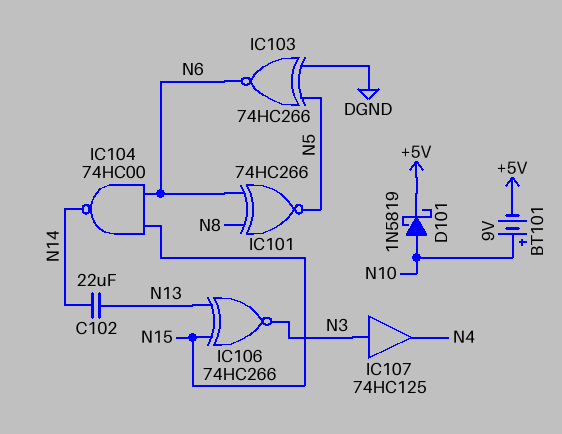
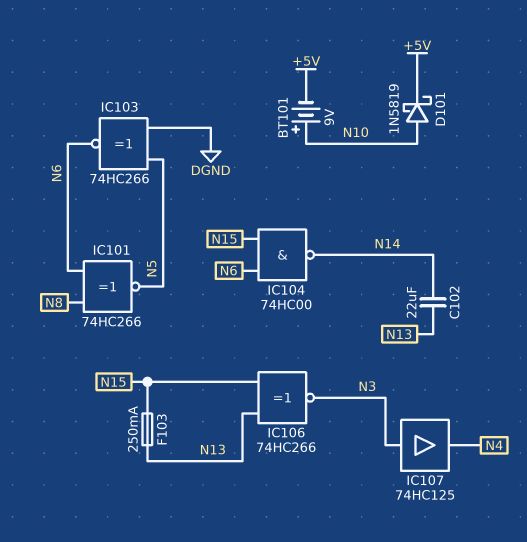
F103: none -> 250mA (N13, N15)

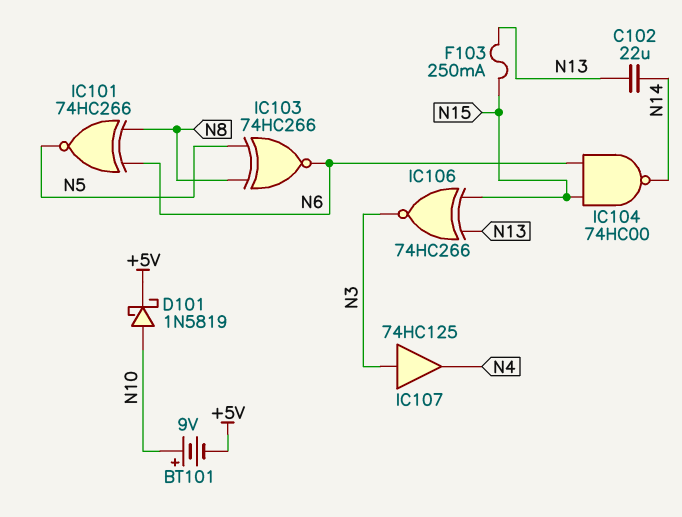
IC103: XNOR 74HC266 (in DGND, in N5, out N6) -> XNOR 74HC266 (in N5, in N8, out N6)

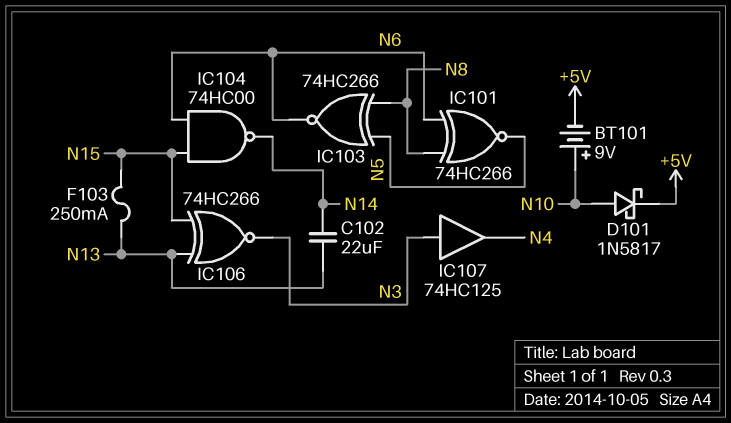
D101: schottky 1N5819 (A N10, K +5V) -> schottky 1N5817 (A N10, K +5V)

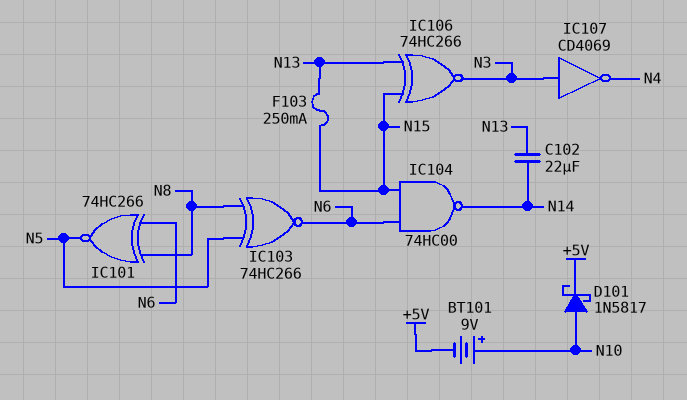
IC107: buffer 74HC125 (in N3, out N4) -> NOT CD4069 (in N3, out N4)

